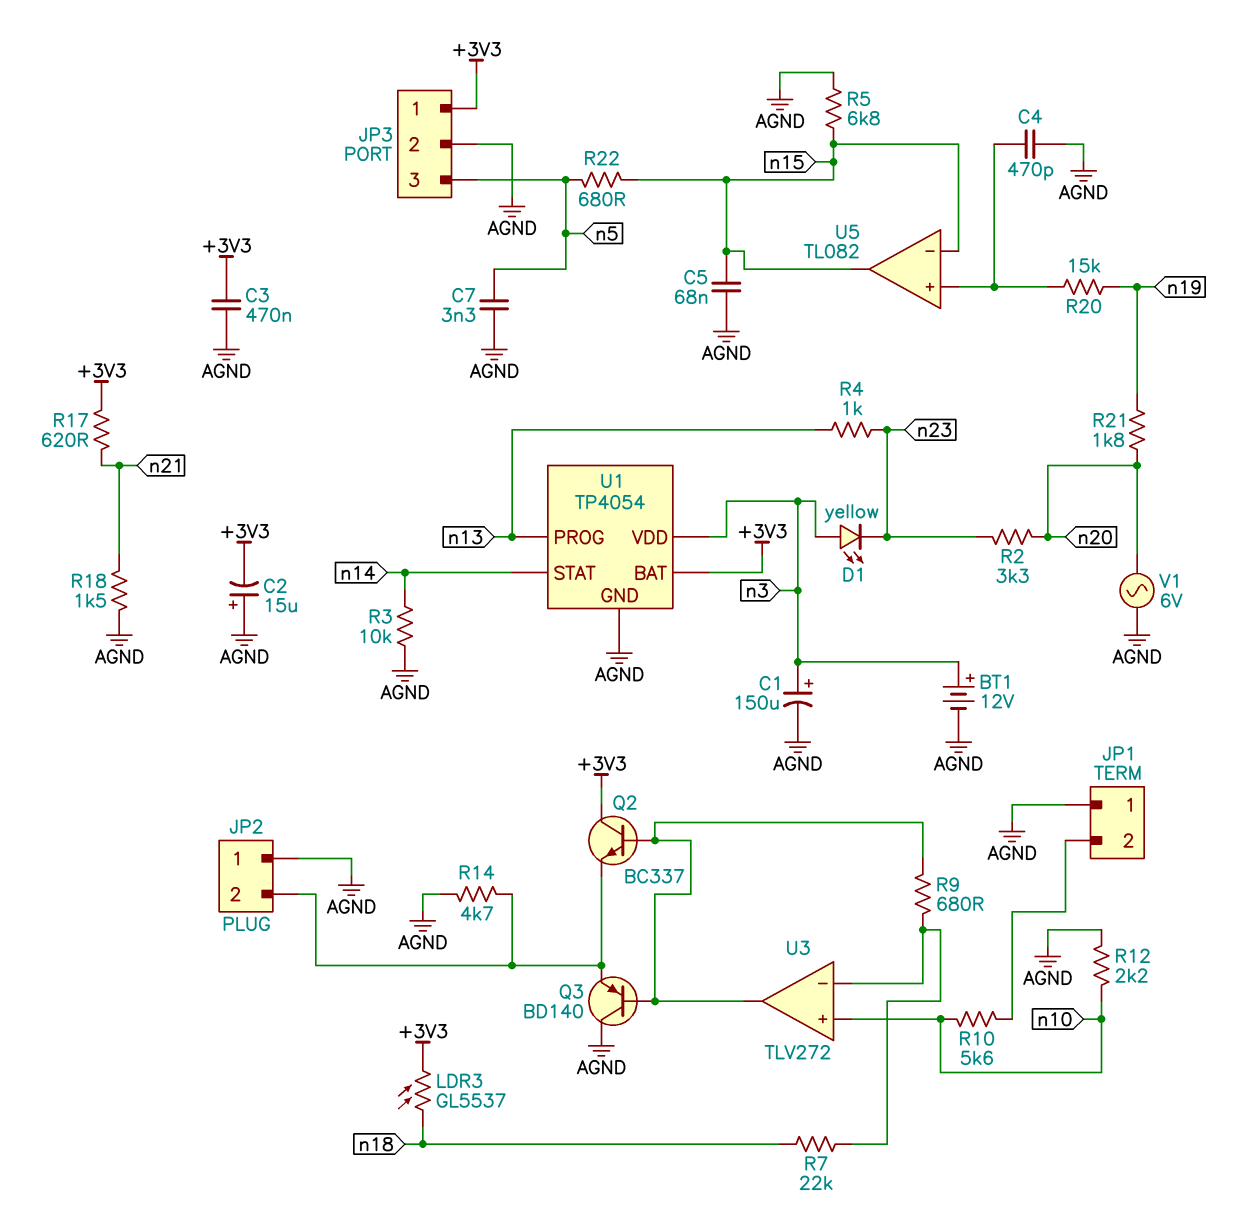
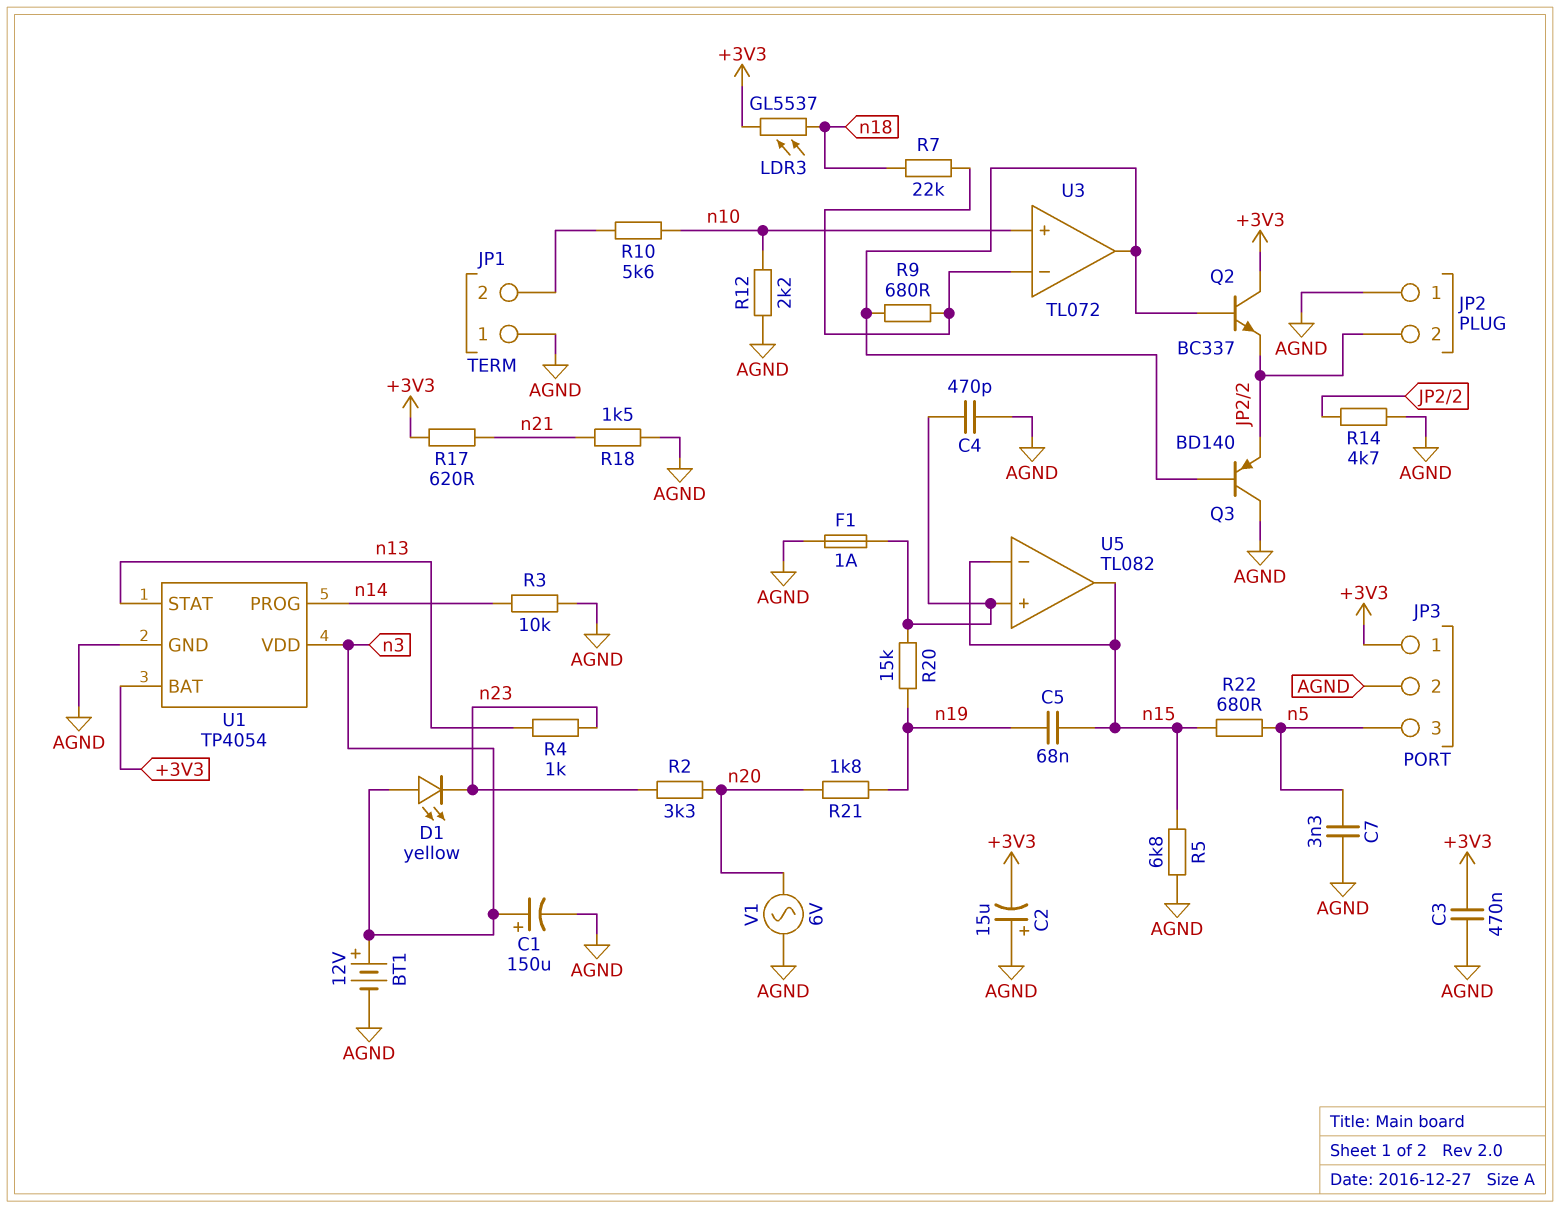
C5: 68nF (AGND, n15) -> 68nF (n15, n19)
F1: none -> 1A (AGND, U5/in+)
U1 pin PROG: n13 -> n14
U1 pin STAT: n14 -> n13
U3: TLV272 -> TL072

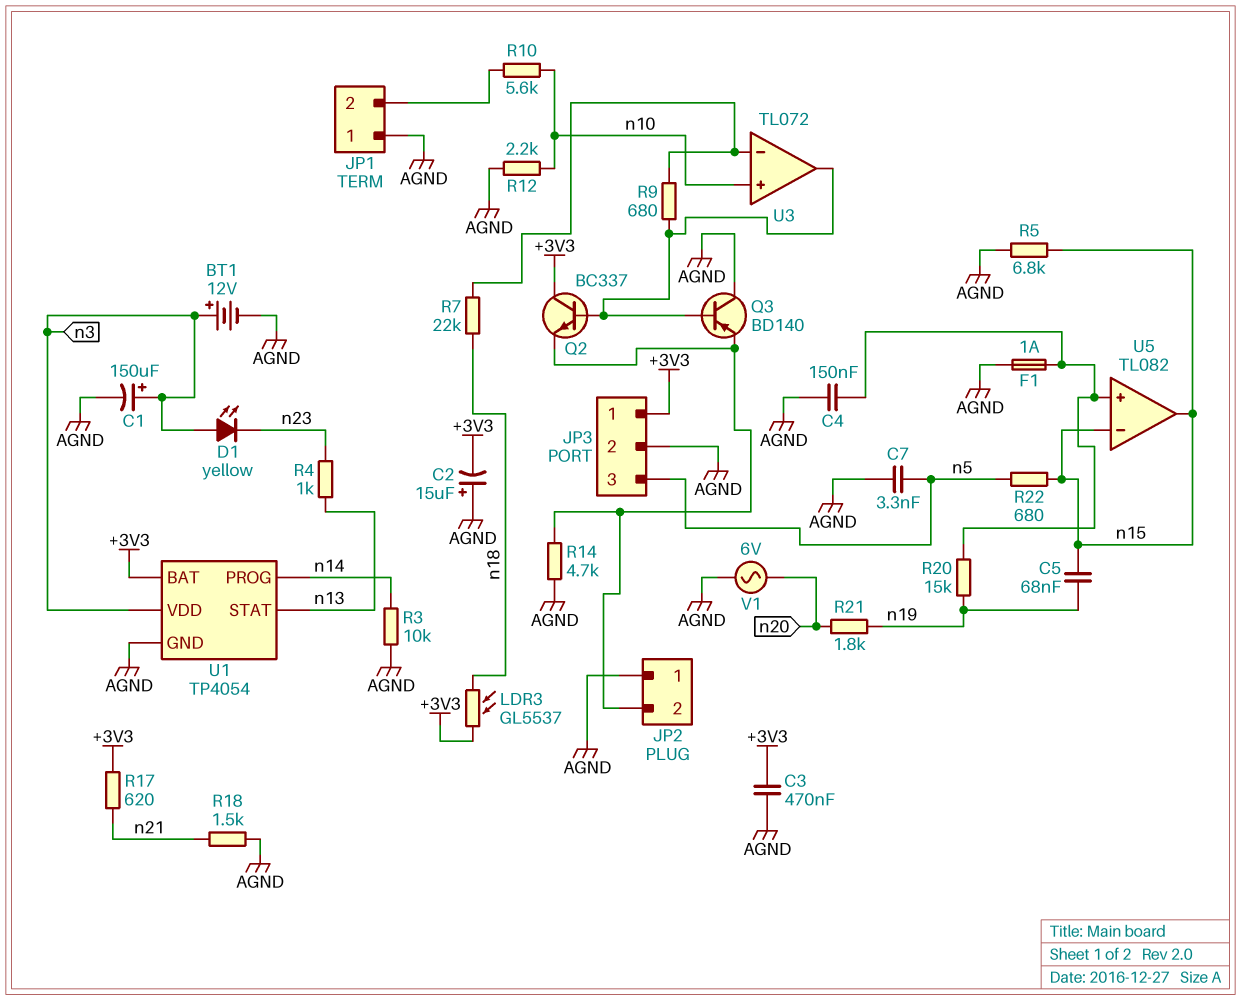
C4: 470pF (AGND, U5/in+) -> 150nF (AGND, U5/in+)
R2: 3.3k (n20, n23) -> none

